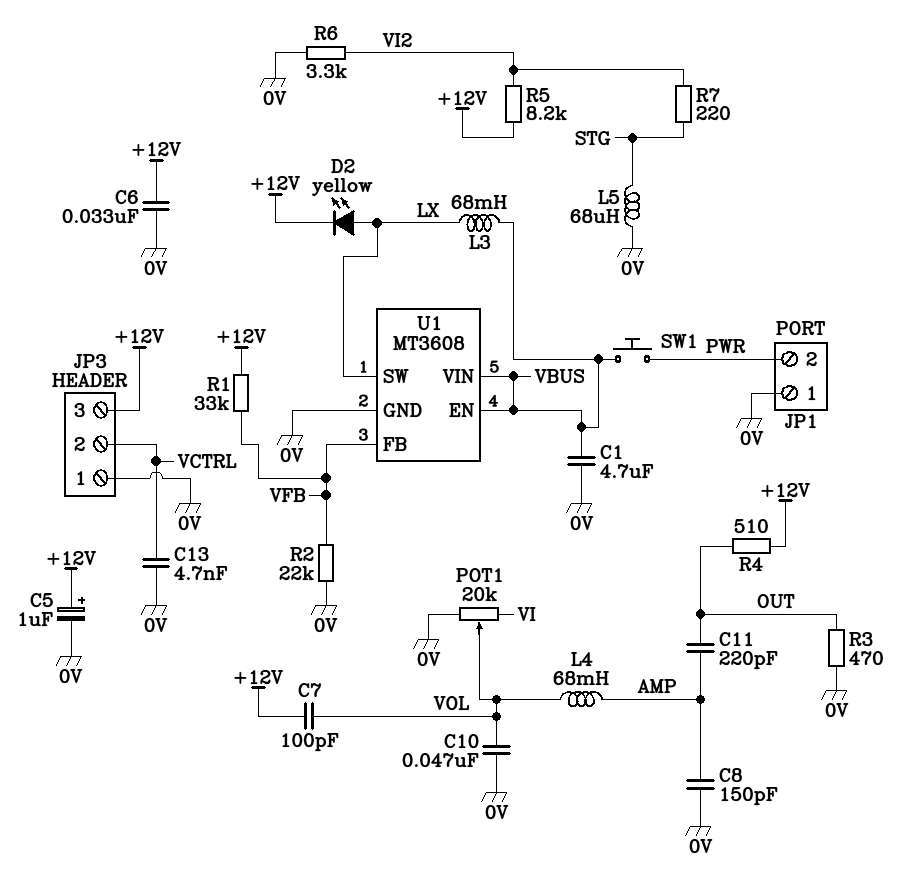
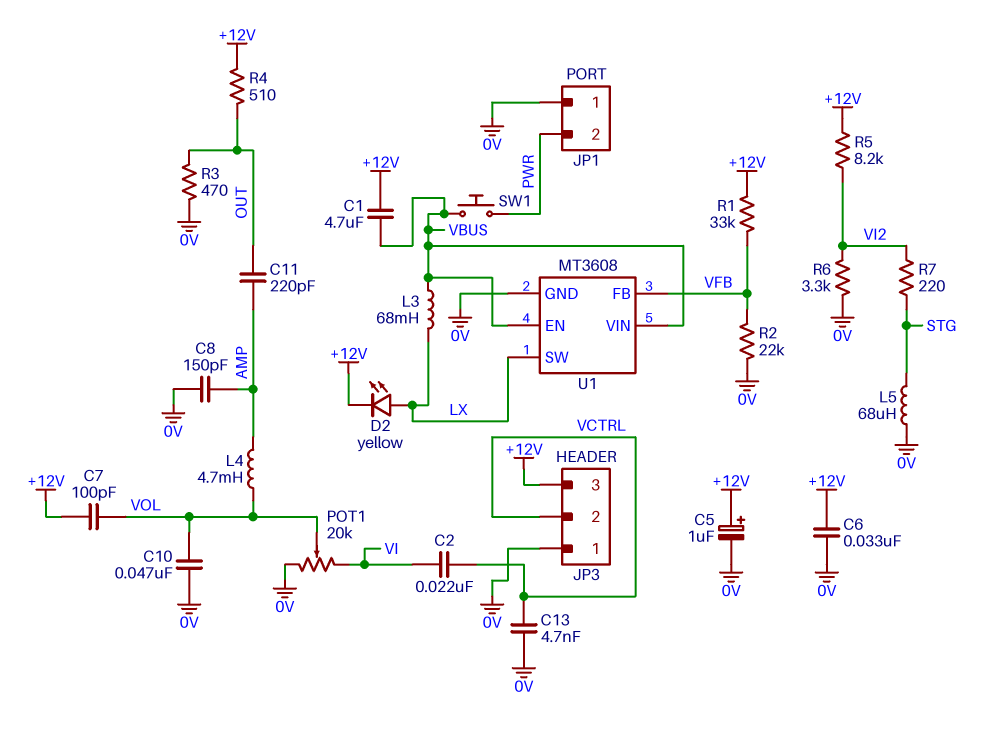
C1: 4.7uF (0V, VBUS) -> 4.7uF (+12V, VBUS)
C2: none -> 22nF (VCTRL, VI)
L4: 68mH (AMP, VOL) -> 4.7mH (AMP, VOL)

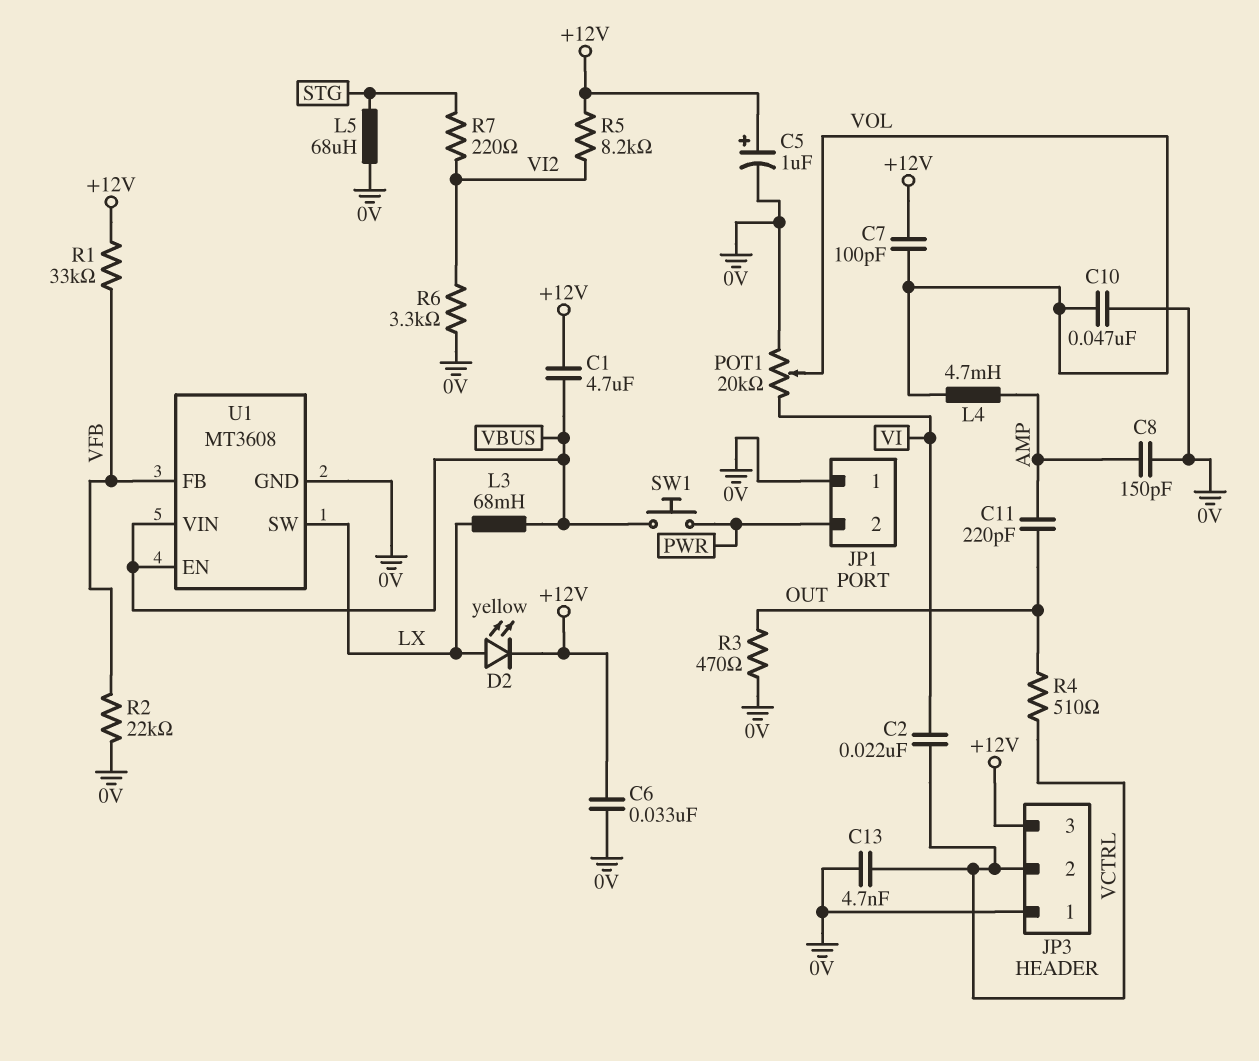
R4: 510 (+12V, OUT) -> 510 (OUT, VCTRL)

